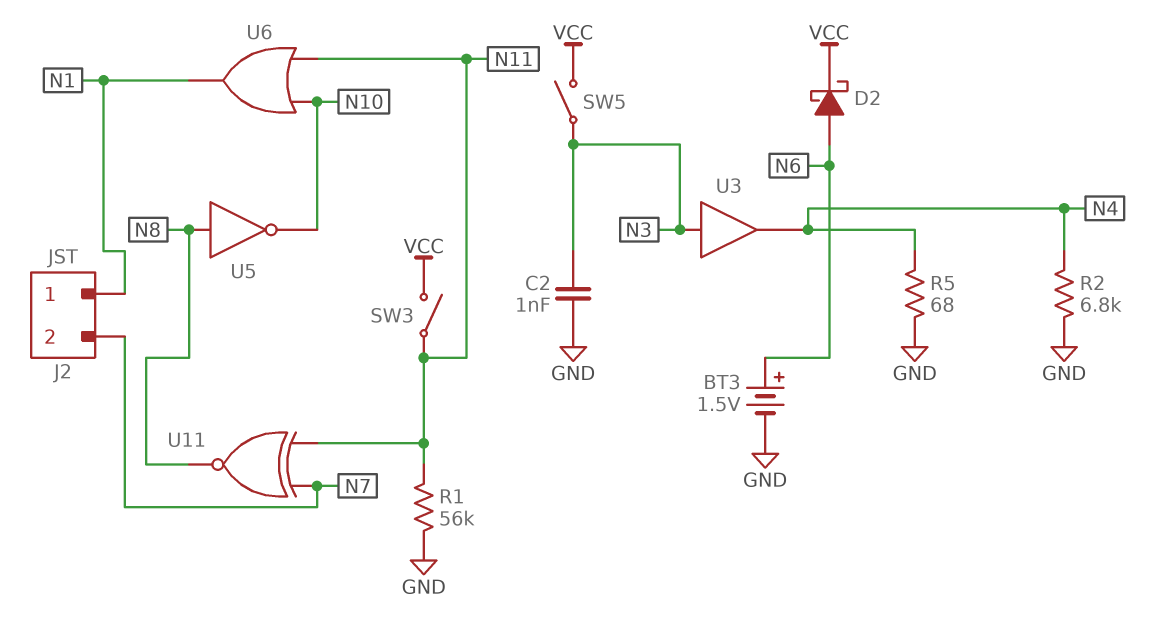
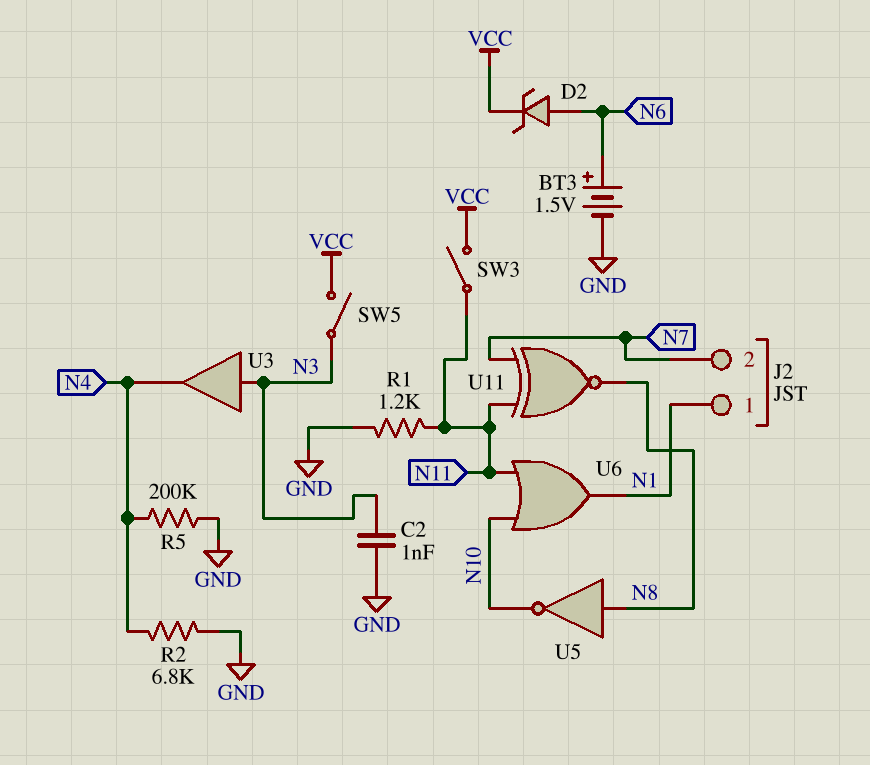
D2: schottky (A N6, K VCC) -> zener (A N6, K VCC)
R1: 56k (GND, N11) -> 1.2k (GND, N11)
R5: 68 (GND, N4) -> 200k (GND, N4)

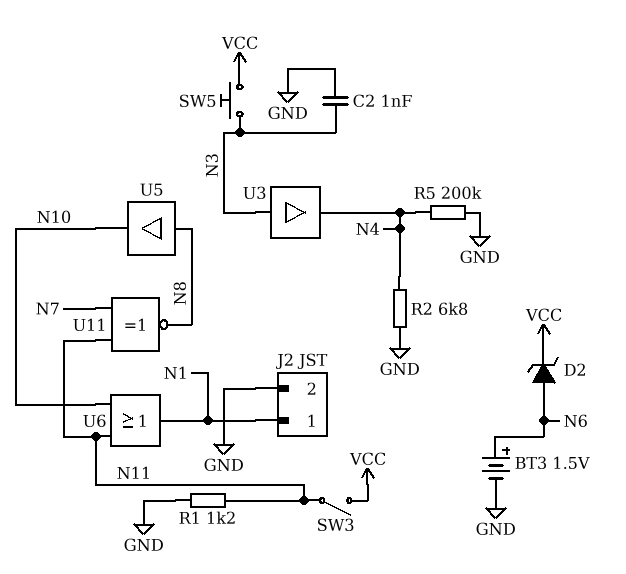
J2 pin 2: N7 -> GND
SW5: switch (N3, VCC) -> button (N3, VCC)
U5: NOT (in N8, out N10) -> buffer (in N8, out N10)

